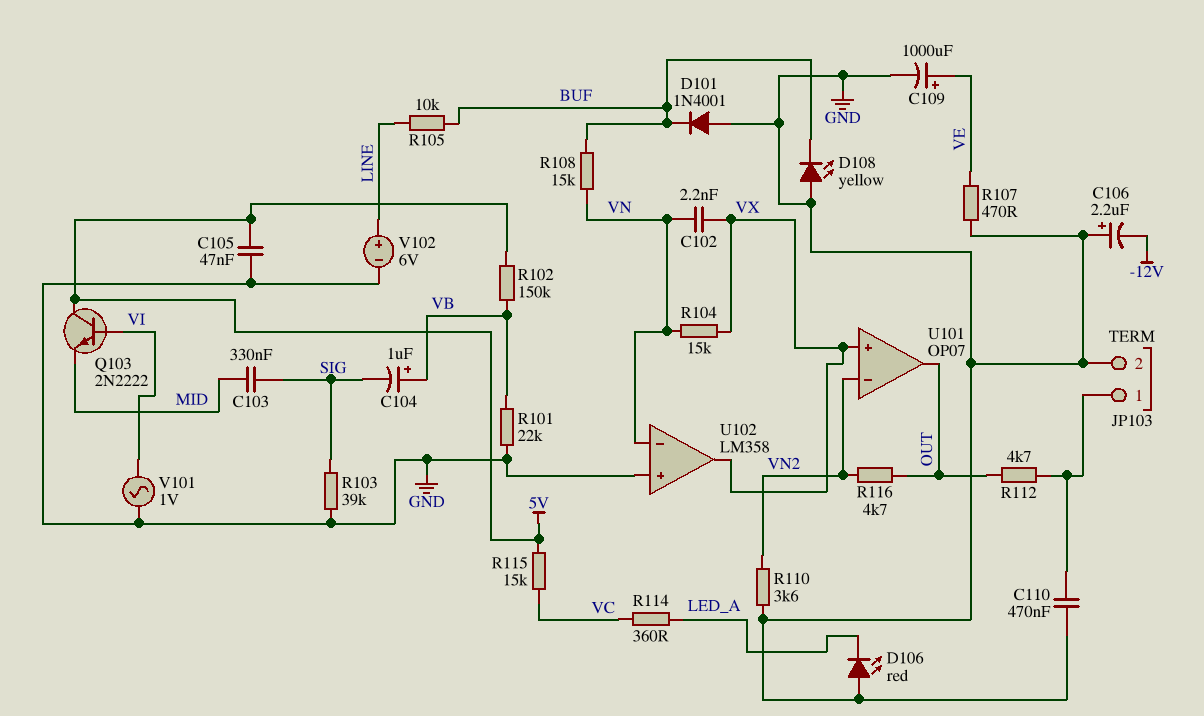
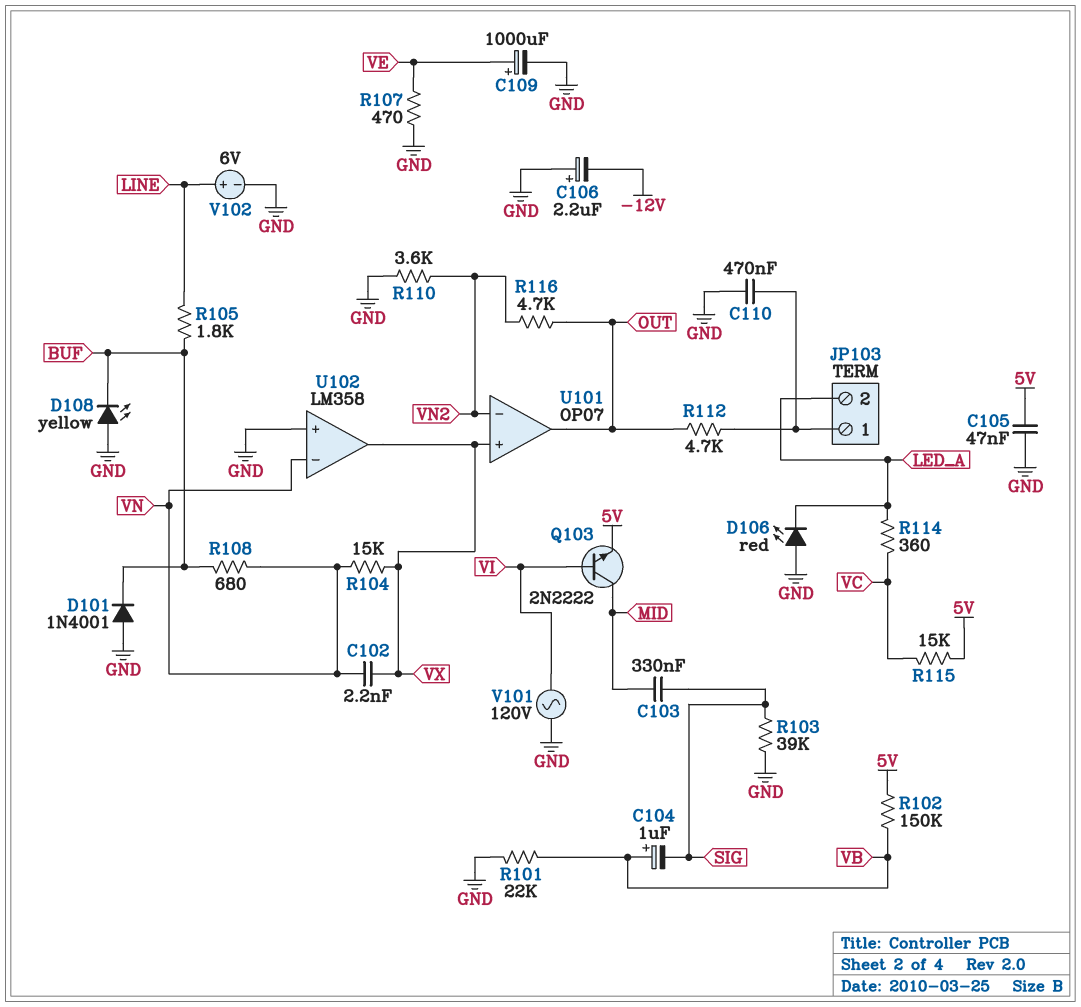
JP103 pin 2: GND -> LED_A
Q103: NPN 2N2222 (B VI, C 5V, E MID) -> NPN 2N2222 (B VI, C MID, E 5V)
R105: 10k (BUF, LINE) -> 1.8k (BUF, LINE)
R108: 15k (BUF, VN) -> 680 (BUF, VN)
V101: AC 1V (GND, VI) -> AC 120V (GND, VI)

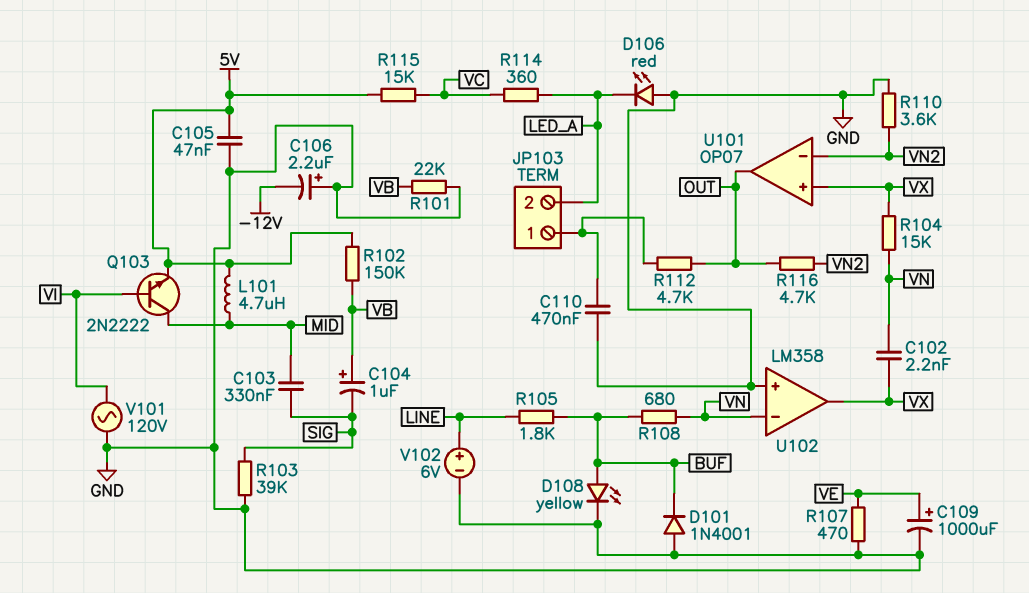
D108: LED yellow (A GND, K BUF) -> LED yellow (A BUF, K GND)
L101: none -> 4.7uH (5V, MID)

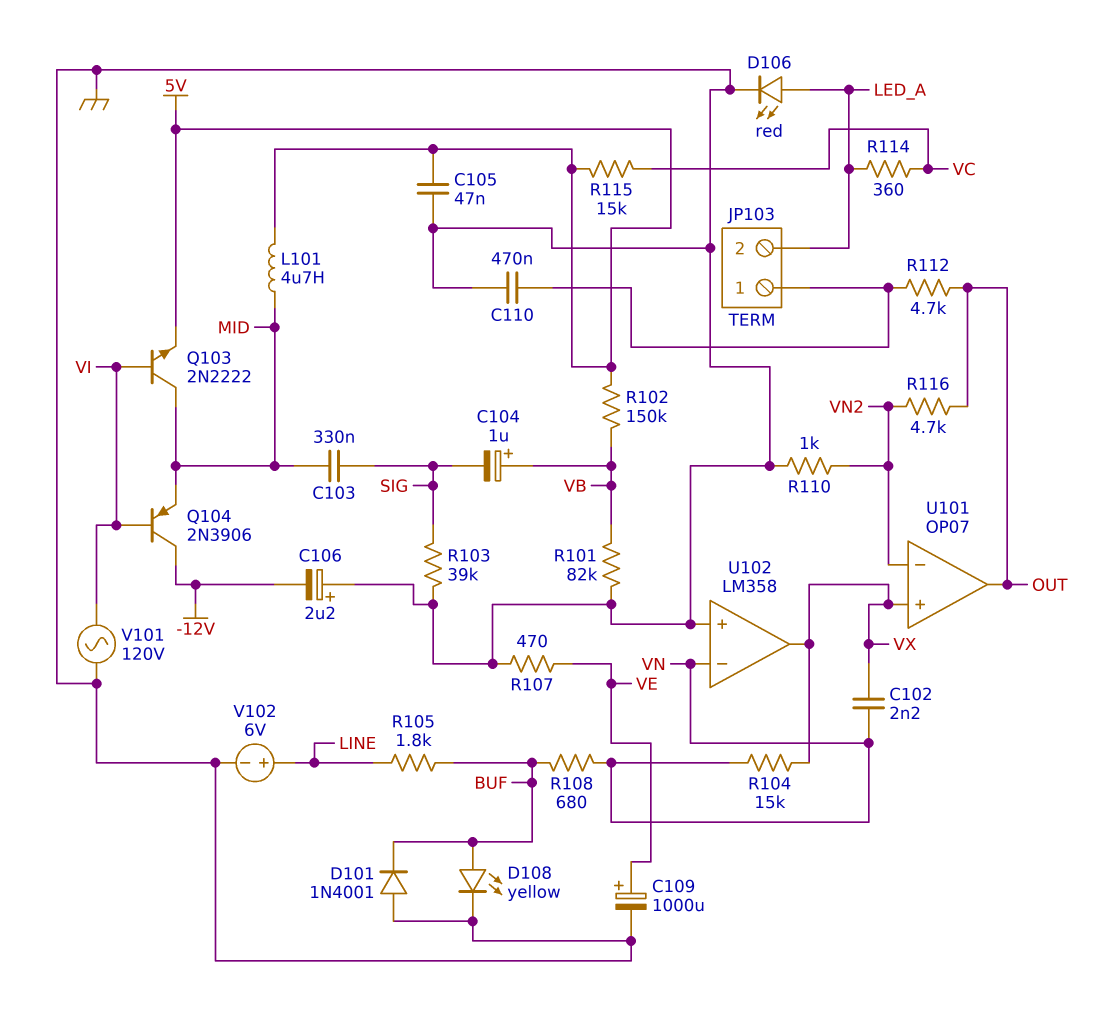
D106: LED red (A GND, K LED_A) -> LED red (A LED_A, K GND)
Q104: none -> PNP 2N3906 (B VI, C -12V, E MID)
R101: 22k (GND, VB) -> 82k (GND, VB)
R110: 3.6k (GND, VN2) -> 1k (GND, VN2)

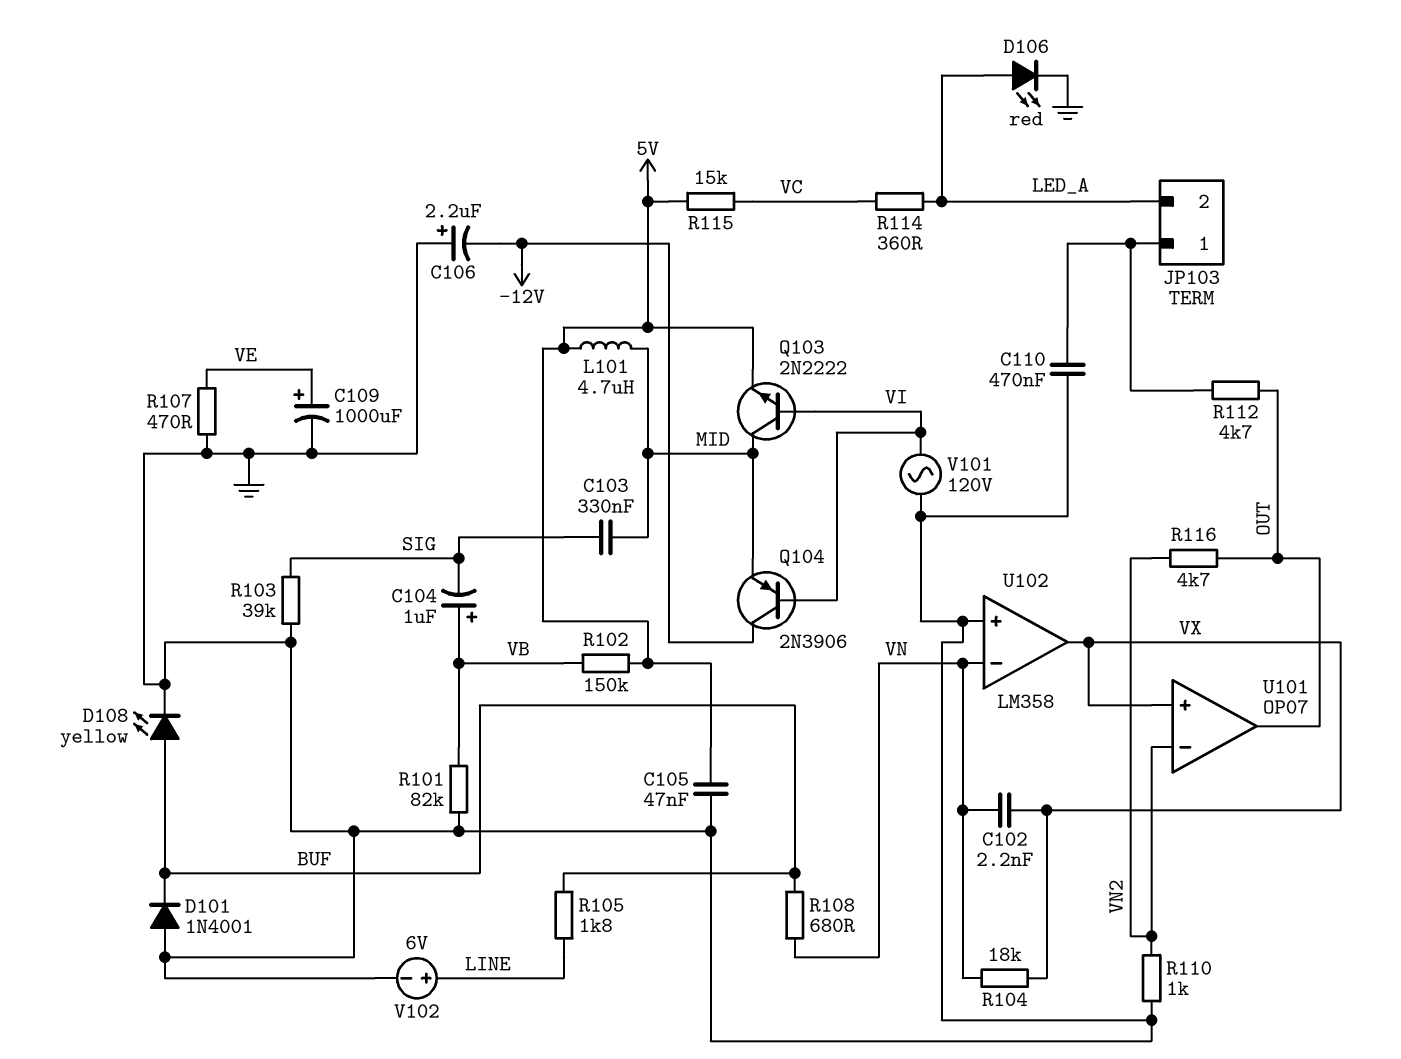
R104: 15k (VN, VX) -> 18k (VN, VX)

